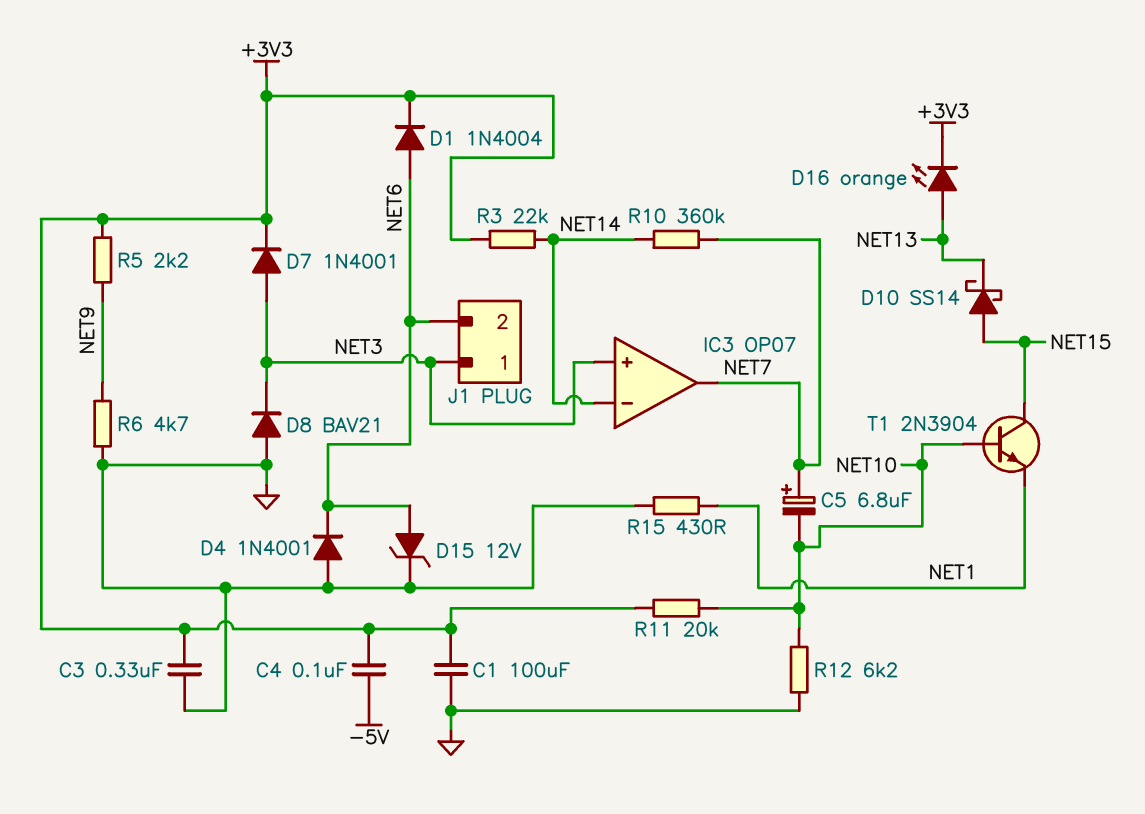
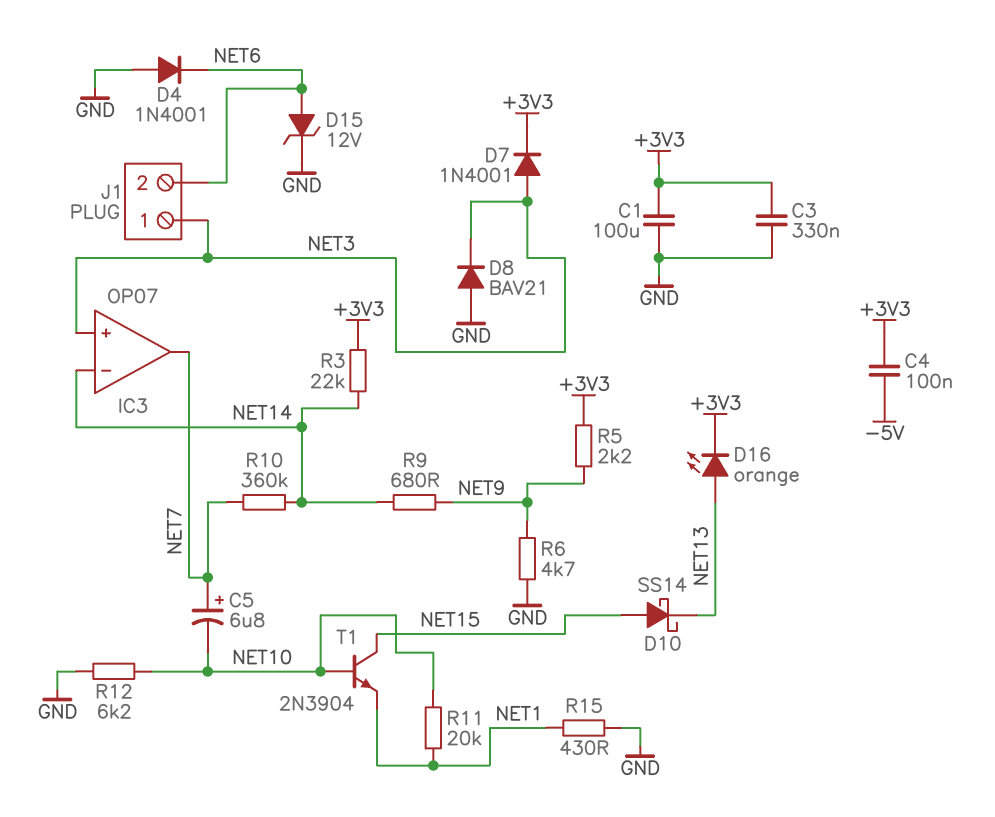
D1: diode 1N4004 (A NET6, K +3V3) -> none
R9: none -> 680 (NET9, NET14)
R11: 20k (+3V3, NET10) -> 20k (NET1, NET10)

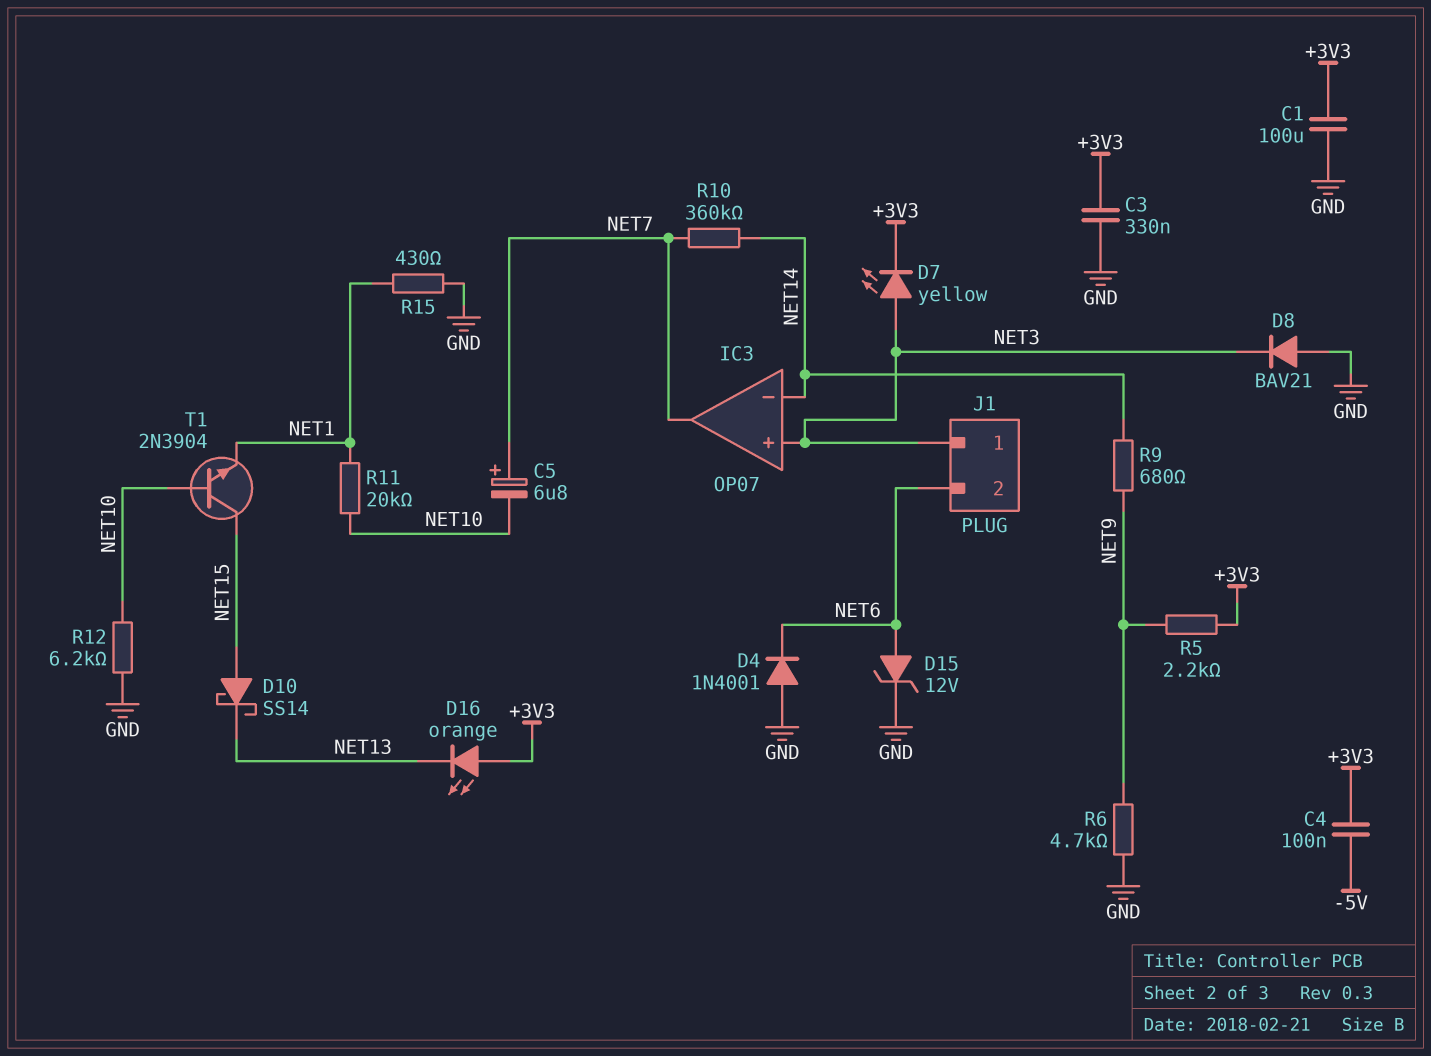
D7: diode 1N4001 (A NET3, K +3V3) -> LED yellow (A NET3, K +3V3)
D16: LED orange (A NET13, K +3V3) -> LED orange (A +3V3, K NET13)
R3: 22k (+3V3, NET14) -> none

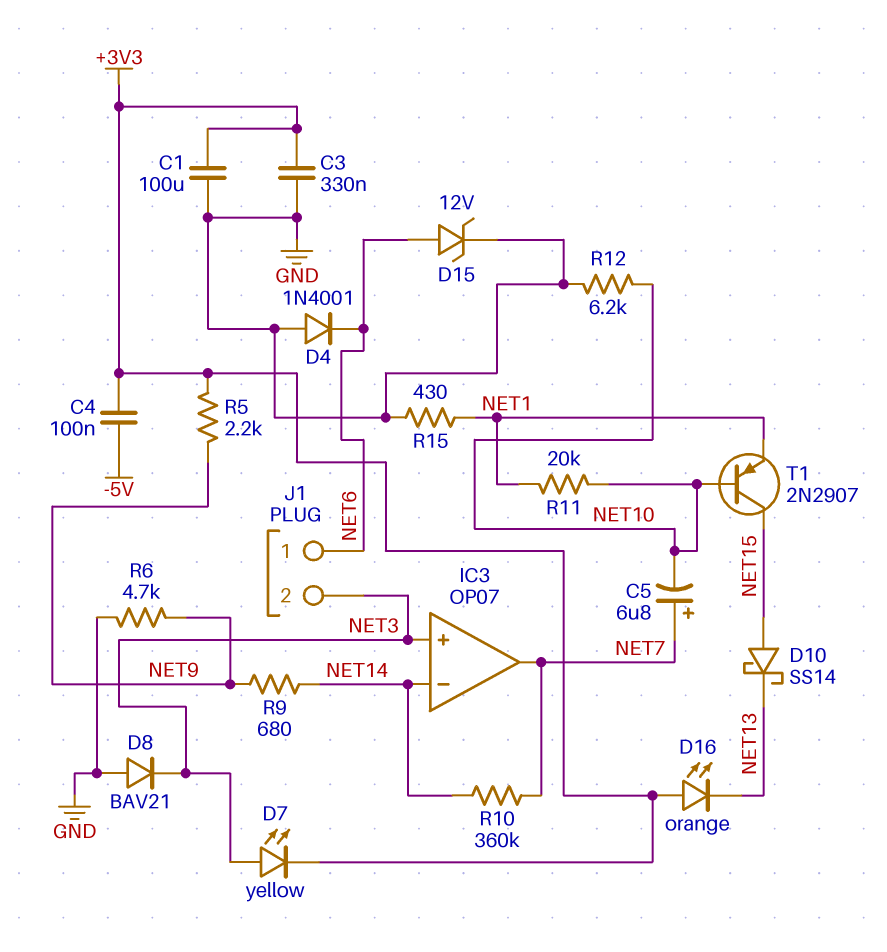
J1 pin 1: NET3 -> NET6
J1 pin 2: NET6 -> NET3
T1: NPN 2N3904 (B NET10, C NET15, E NET1) -> PNP 2N2907 (B NET10, C NET15, E NET1)

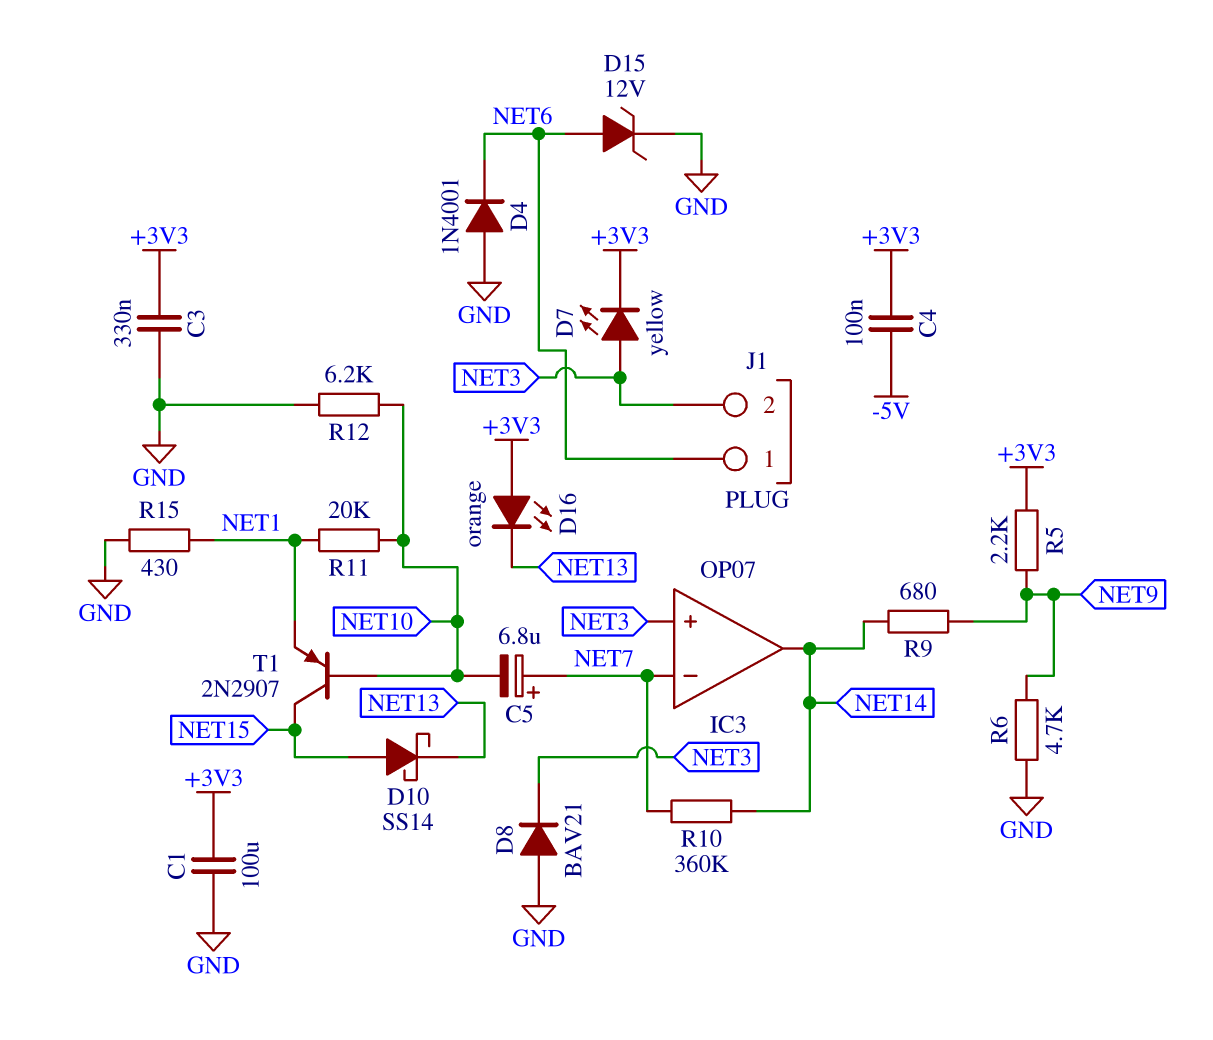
IC3 pin in-: NET14 -> NET7
IC3 pin out: NET7 -> NET14

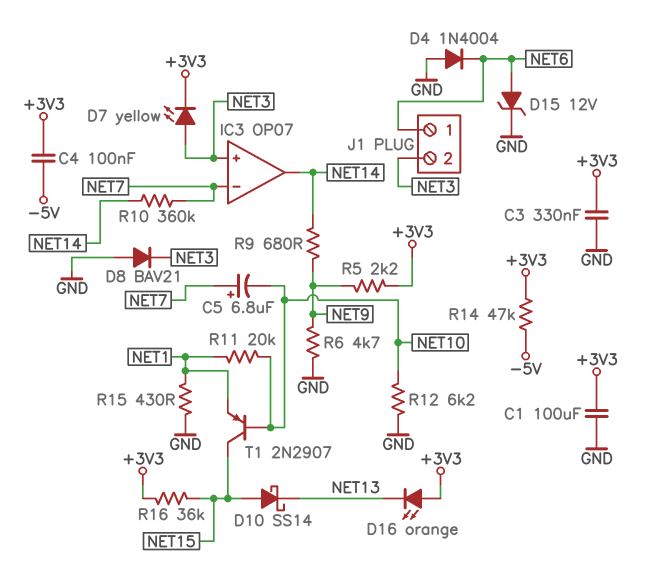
D4: diode 1N4001 (A GND, K NET6) -> diode 1N4004 (A GND, K NET6)
R14: none -> 47k (+3V3, -5V)
R16: none -> 36k (+3V3, NET15)

